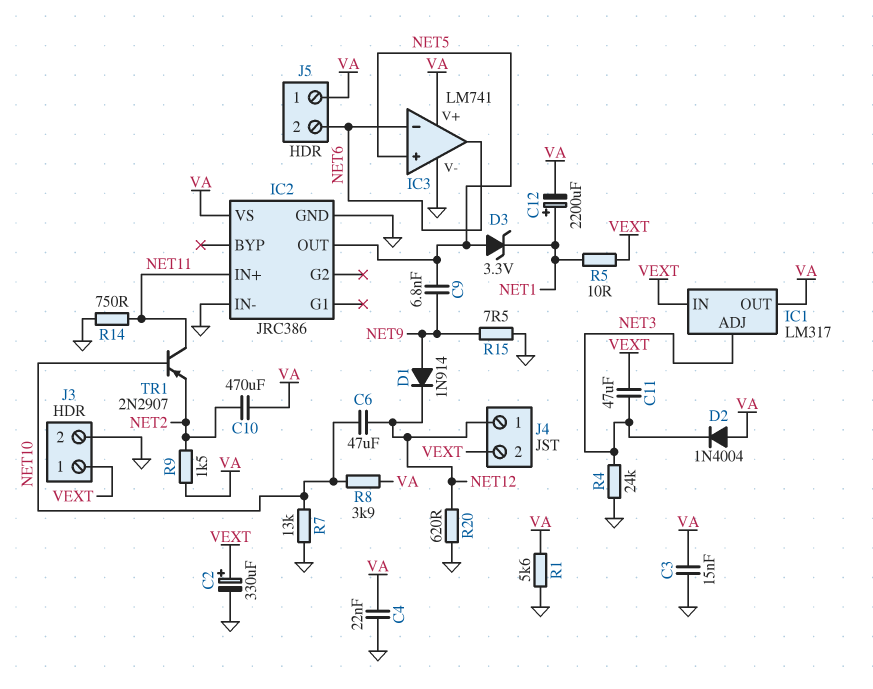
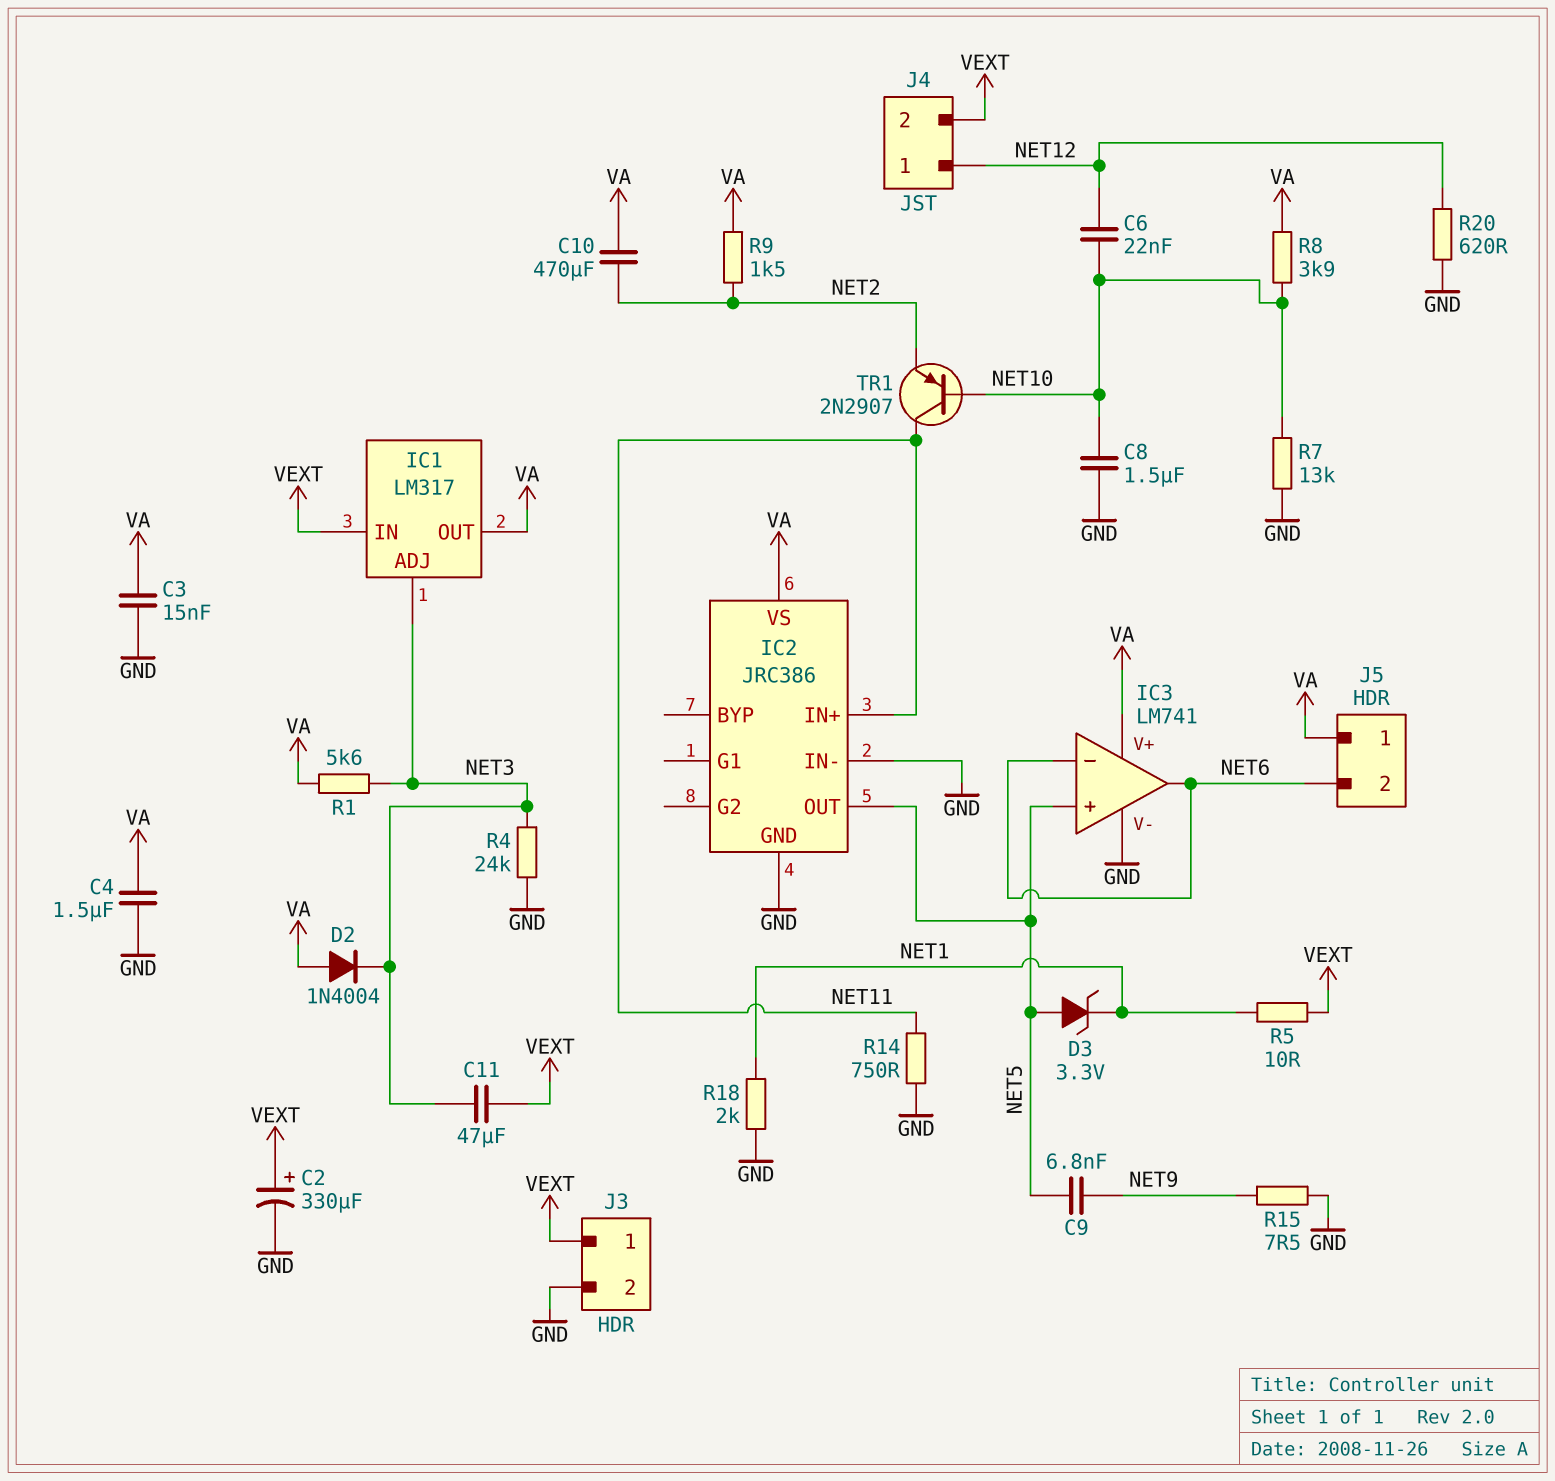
C4: 22nF (GND, VA) -> 1.5uF (GND, VA)
C6: 47uF (NET10, NET12) -> 22nF (NET10, NET12)
C8: none -> 1.5uF (GND, NET10)
C12: 2200uF (plus NET1, minus VA) -> none
D1: diode 1N914 (A NET9, K NET12) -> none
R1: 5.6k (GND, VA) -> 5.6k (NET3, VA)
R18: none -> 2k (GND, NET1)

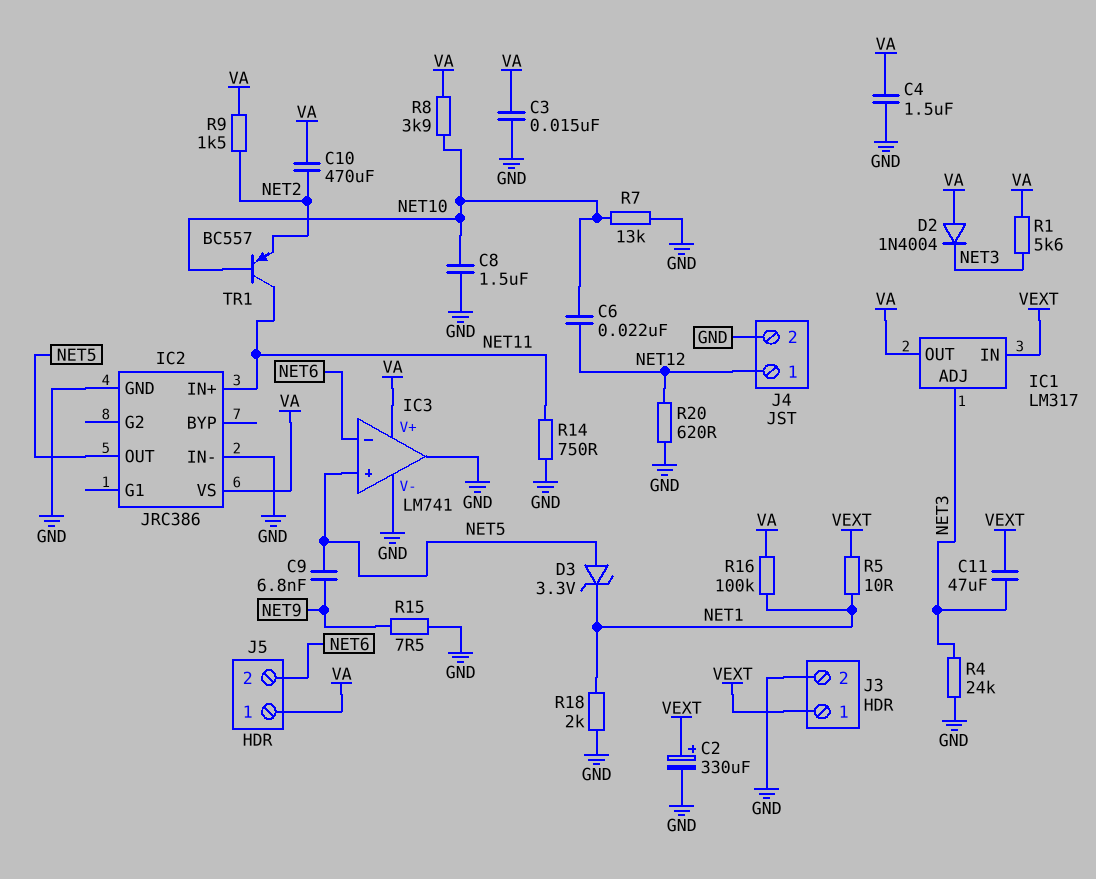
IC3 pin out: NET6 -> GND
J4 pin 2: VEXT -> GND
R16: none -> 100k (NET1, VA)
TR1: PNP 2N2907 (B NET10, C NET11, E NET2) -> PNP BC557 (B NET10, C NET11, E NET2)

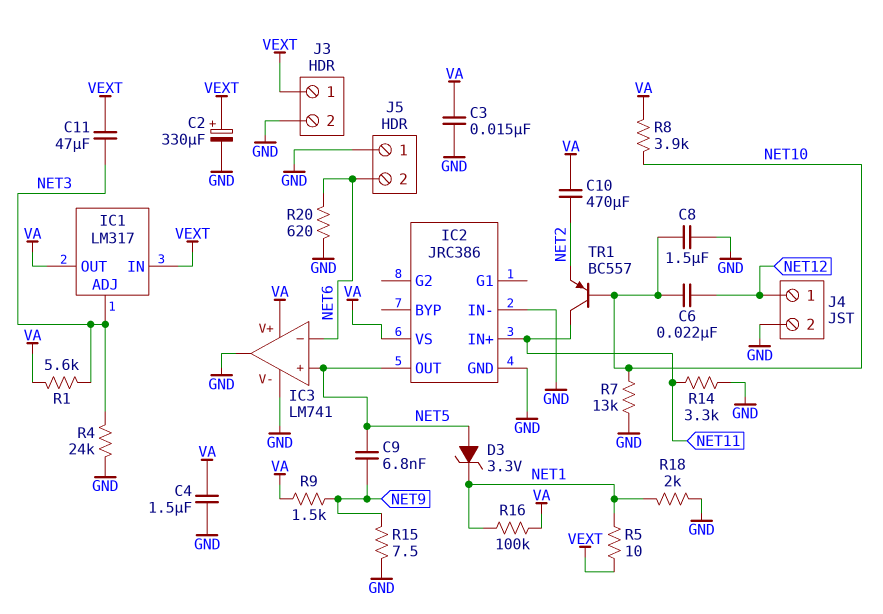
D2: diode 1N4004 (A VA, K NET3) -> none
J5 pin 1: VA -> GND
R9: 1.5k (NET2, VA) -> 1.5k (NET9, VA)
R14: 750 (GND, NET11) -> 3.3k (GND, NET11)
R20: 620 (GND, NET12) -> 620 (GND, NET6)

